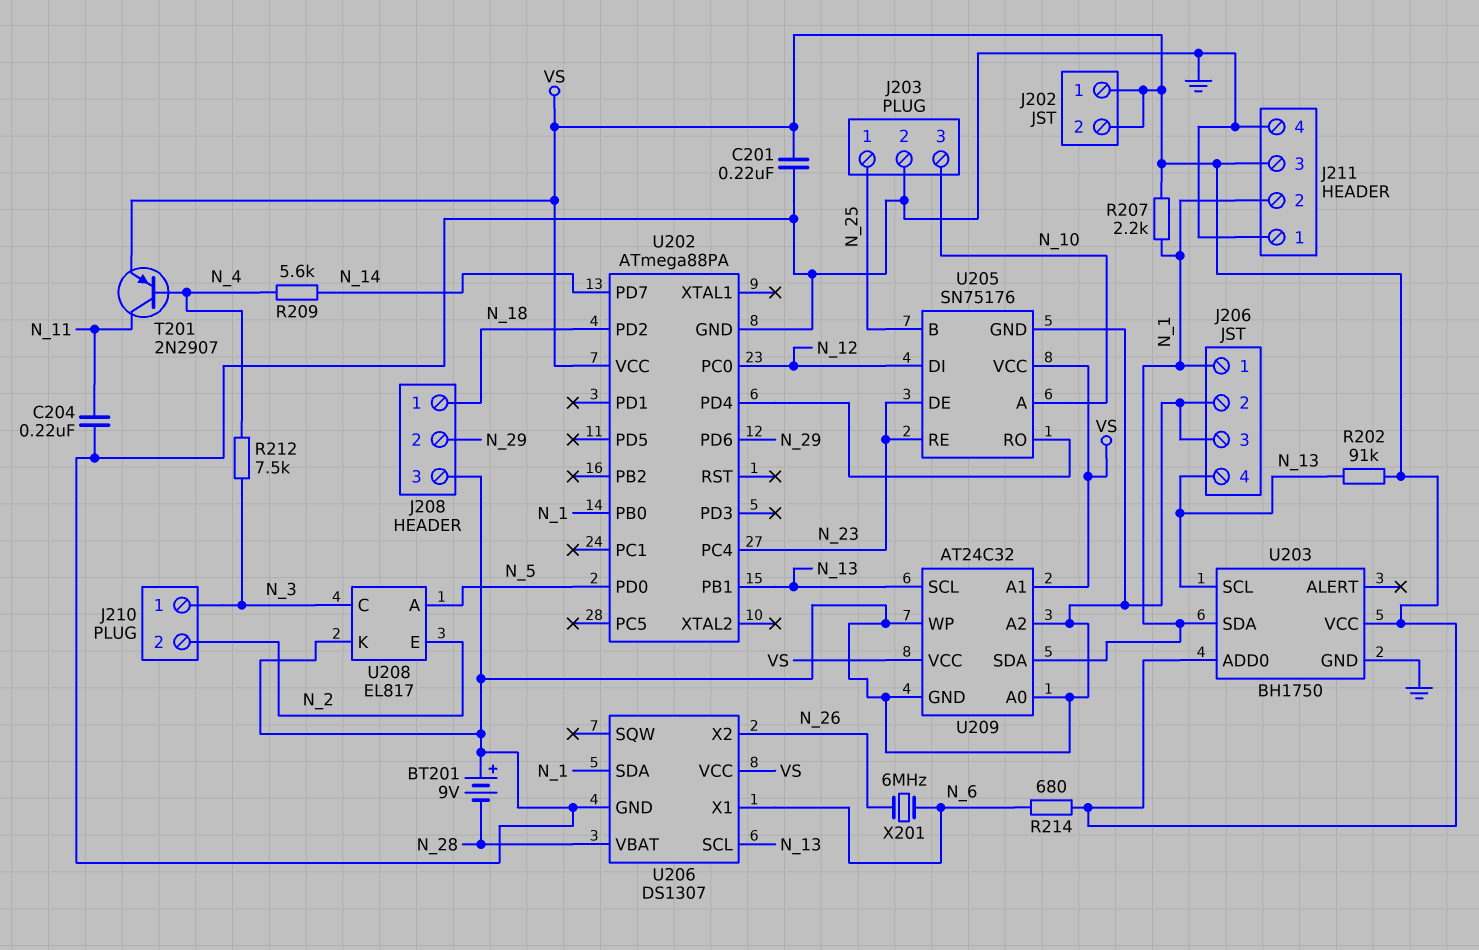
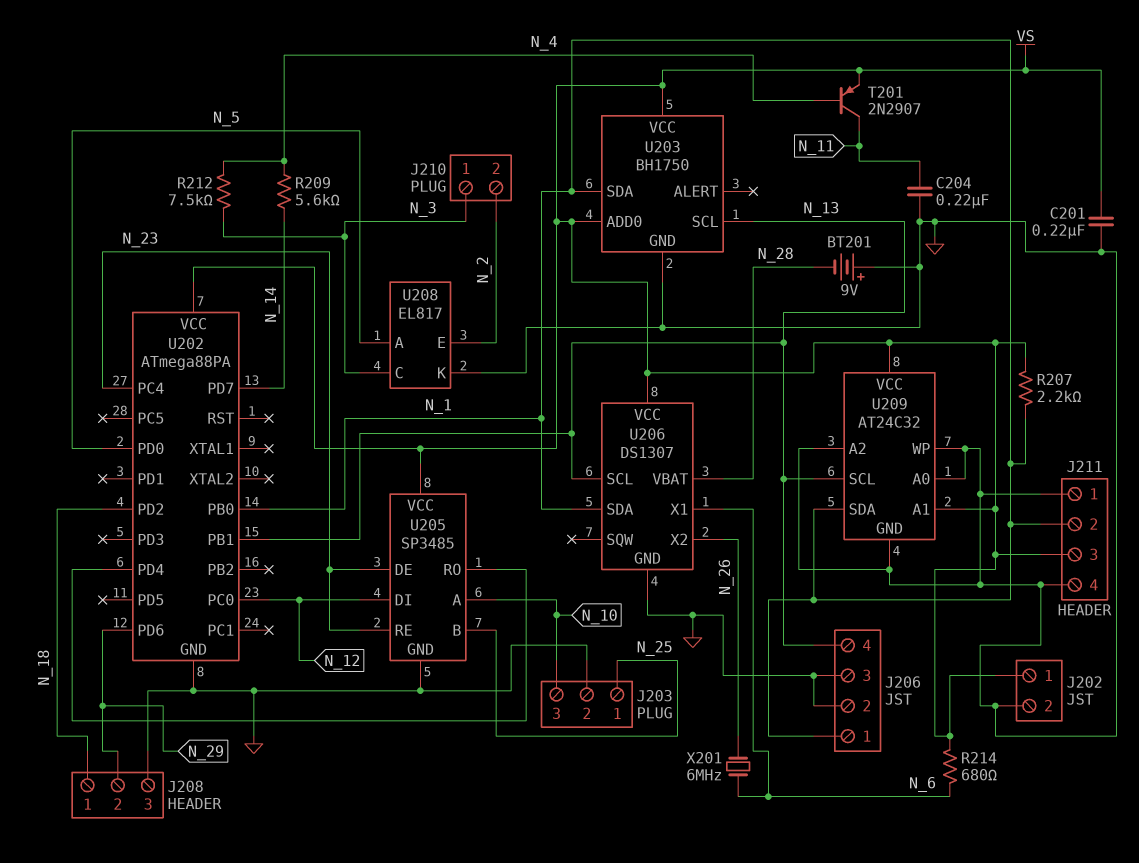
J202 pin 2: VS -> GND
R202: 91k (N_13, VS) -> none
U205: SN75176 -> SP3485

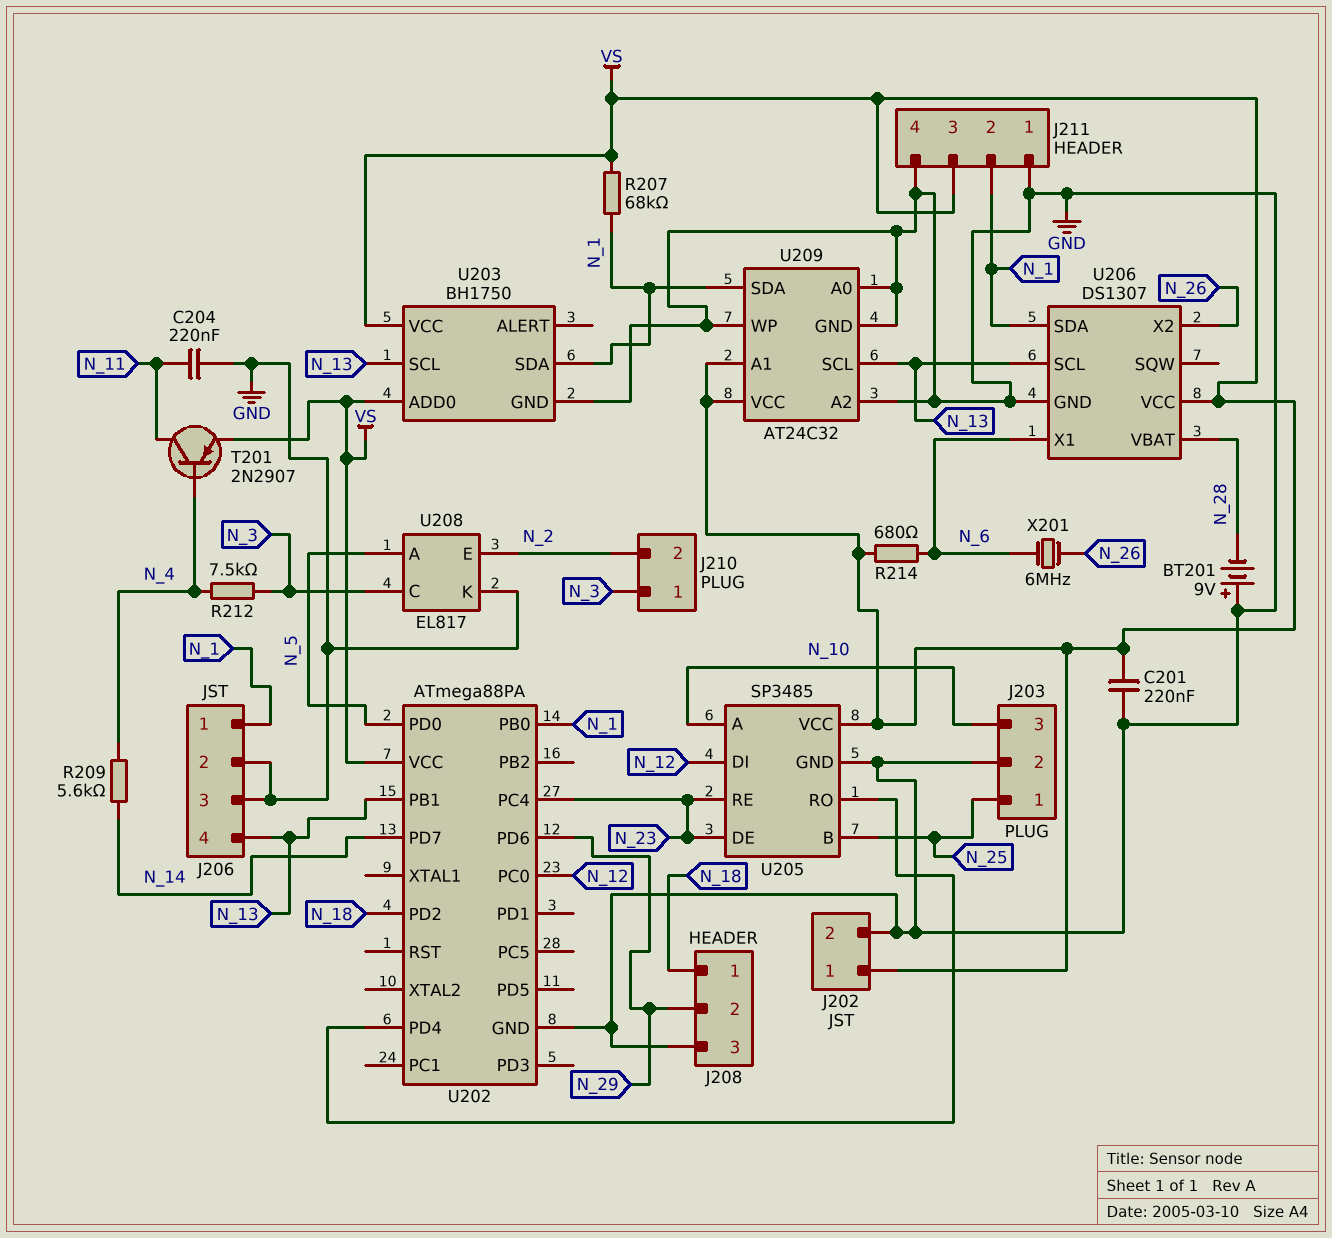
R207: 2.2k (N_1, VS) -> 68k (N_1, VS)

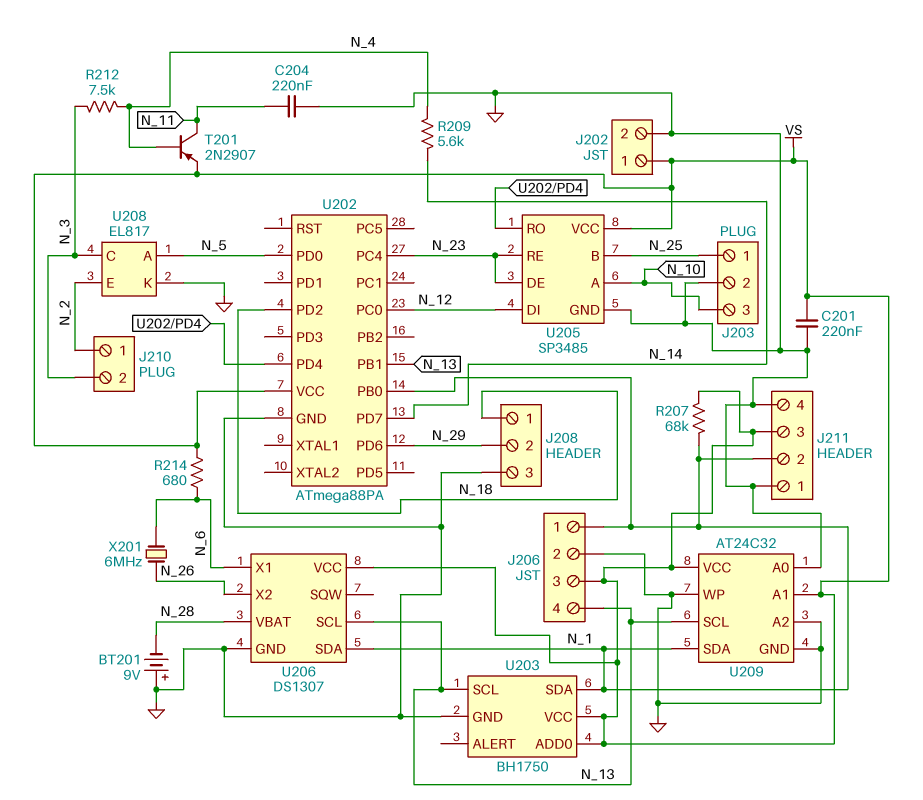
J206 pin 3: GND -> VS
J210 pin 1: N_3 -> N_2
J210 pin 2: N_2 -> N_3

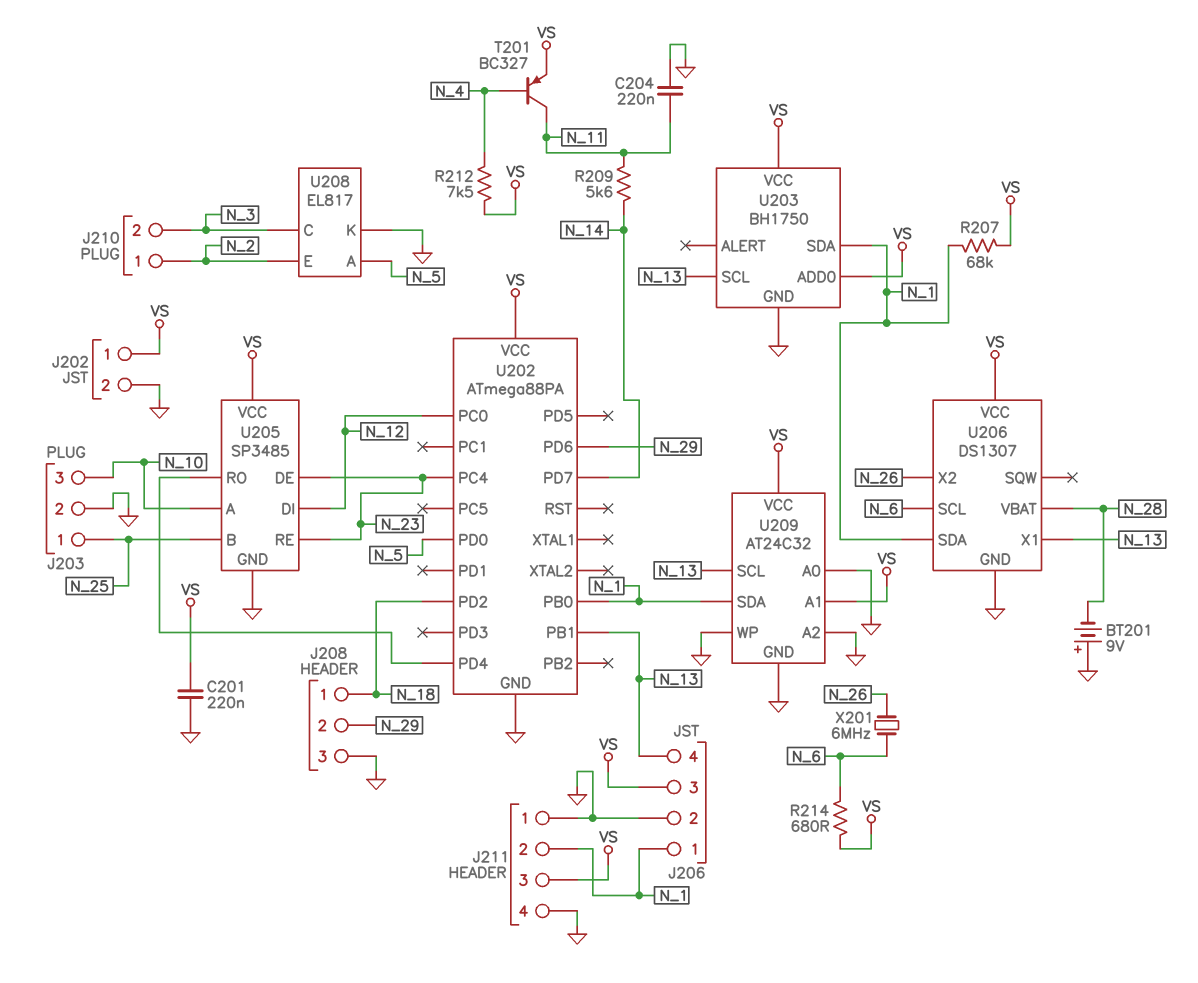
R209: 5.6k (N_4, N_14) -> 5.6k (N_11, N_14)
R212: 7.5k (N_3, N_4) -> 7.5k (N_4, VS)
T201: PNP 2N2907 (B N_4, C N_11, E VS) -> PNP BC327 (B N_4, C N_11, E VS)
U206 pin SCL: N_13 -> N_6
U206 pin X1: N_6 -> N_13

